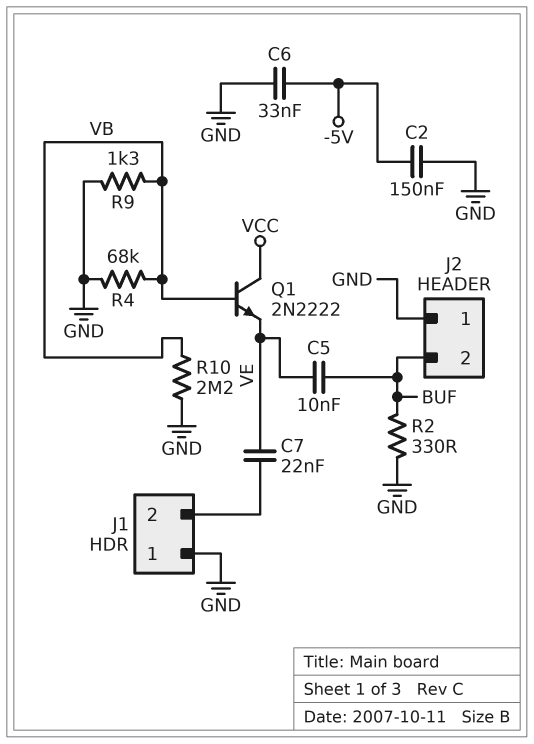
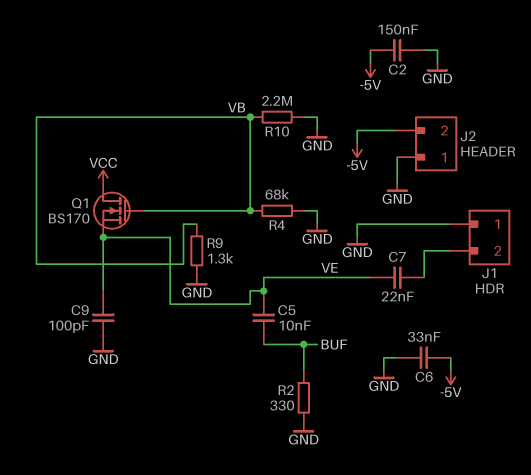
C9: none -> 100pF (GND, VE)
J2 pin 2: BUF -> -5V
Q1: NPN 2N2222 (B VB, C VCC, E VE) -> NMOS BS170 (G VB, D VCC, S VE)

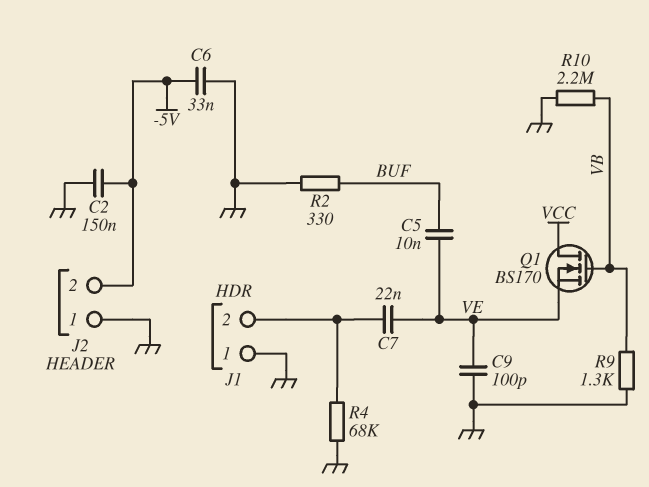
R4: 68k (GND, VB) -> 68k (GND, J1/2)

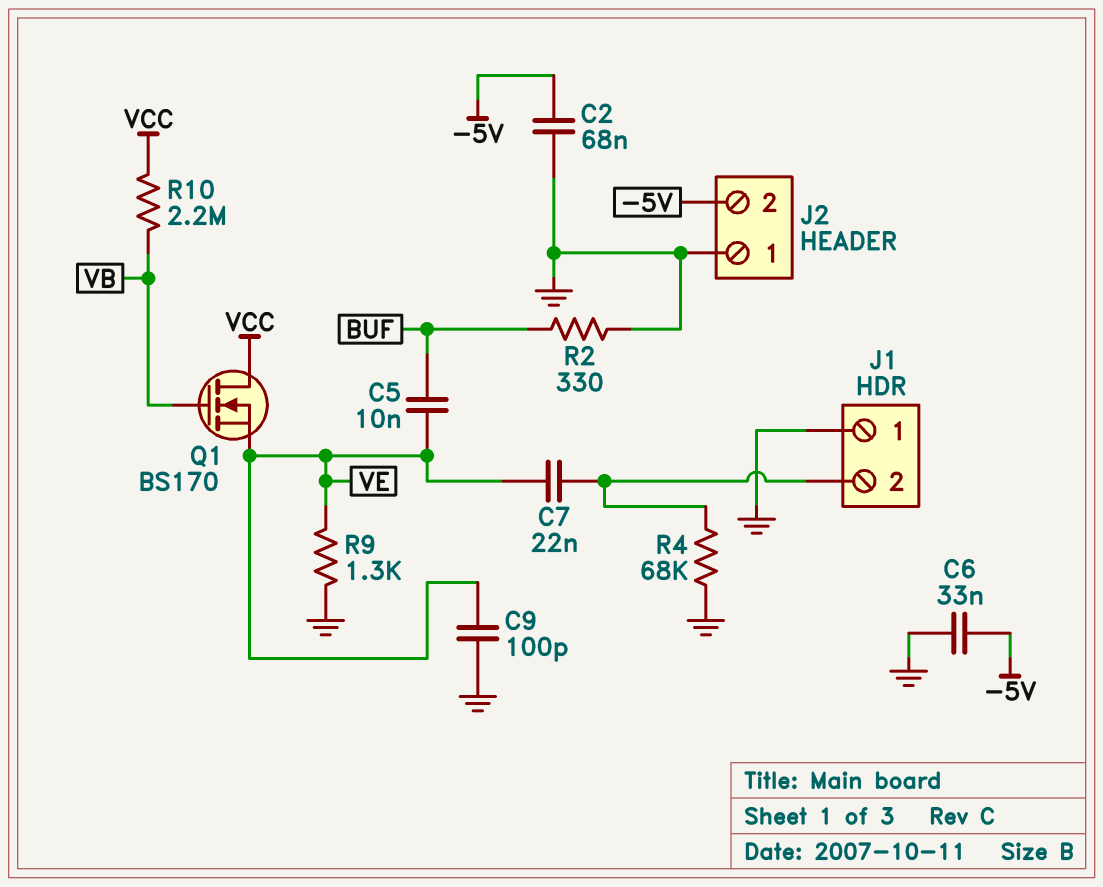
C2: 150nF (-5V, GND) -> 68nF (-5V, GND)
R9: 1.3k (GND, VB) -> 1.3k (GND, VE)
R10: 2.2M (GND, VB) -> 2.2M (VB, VCC)

